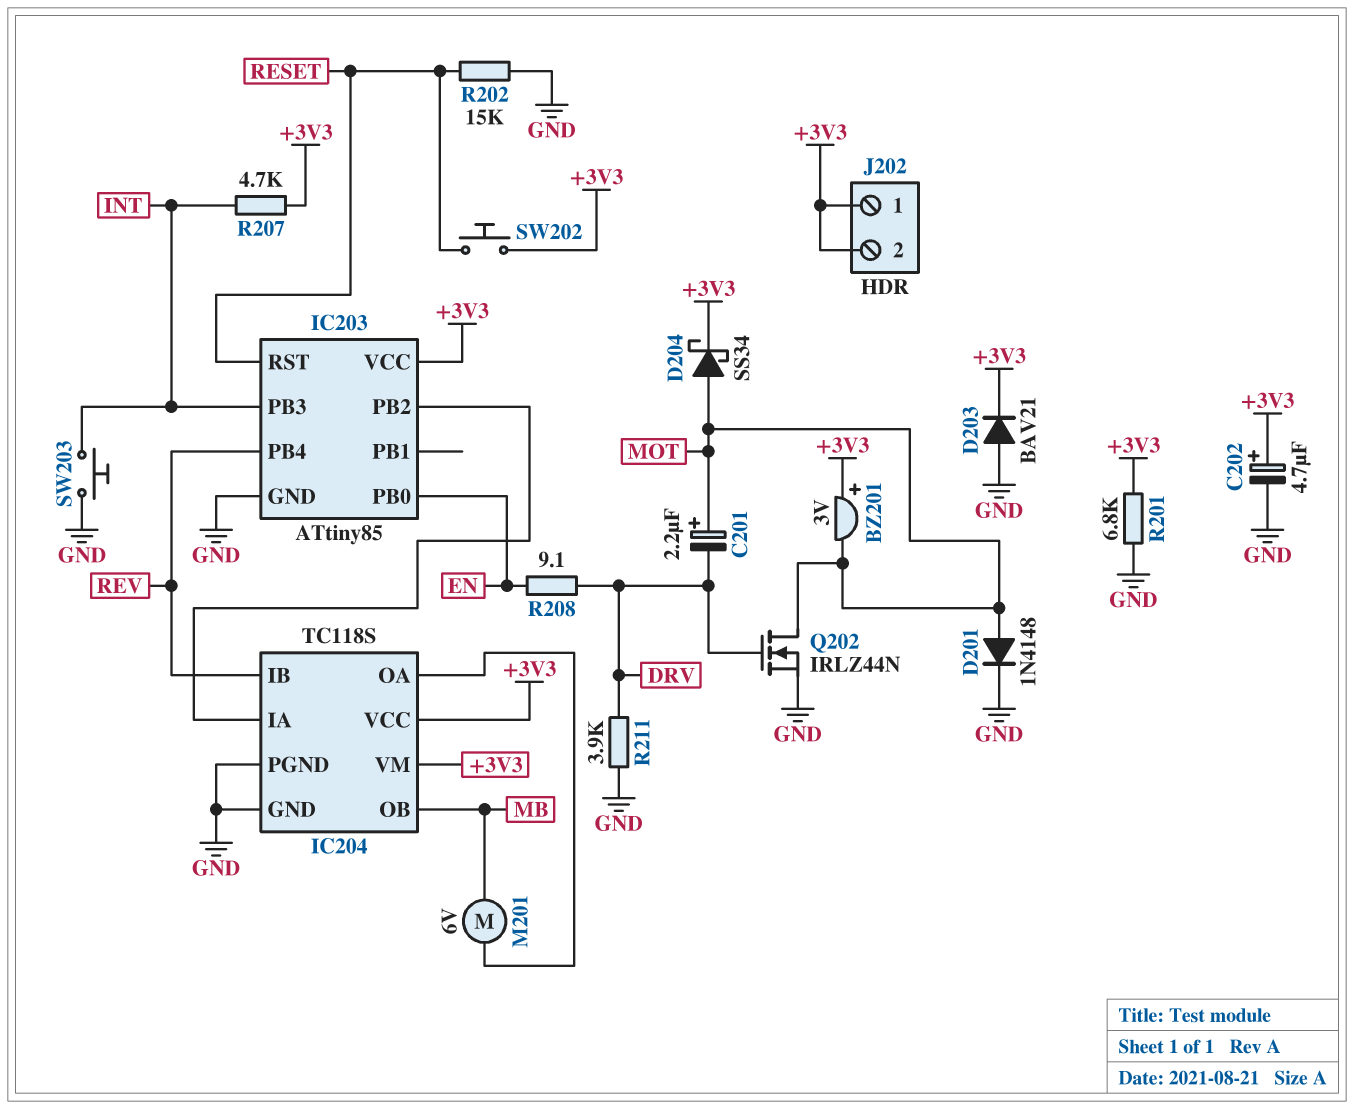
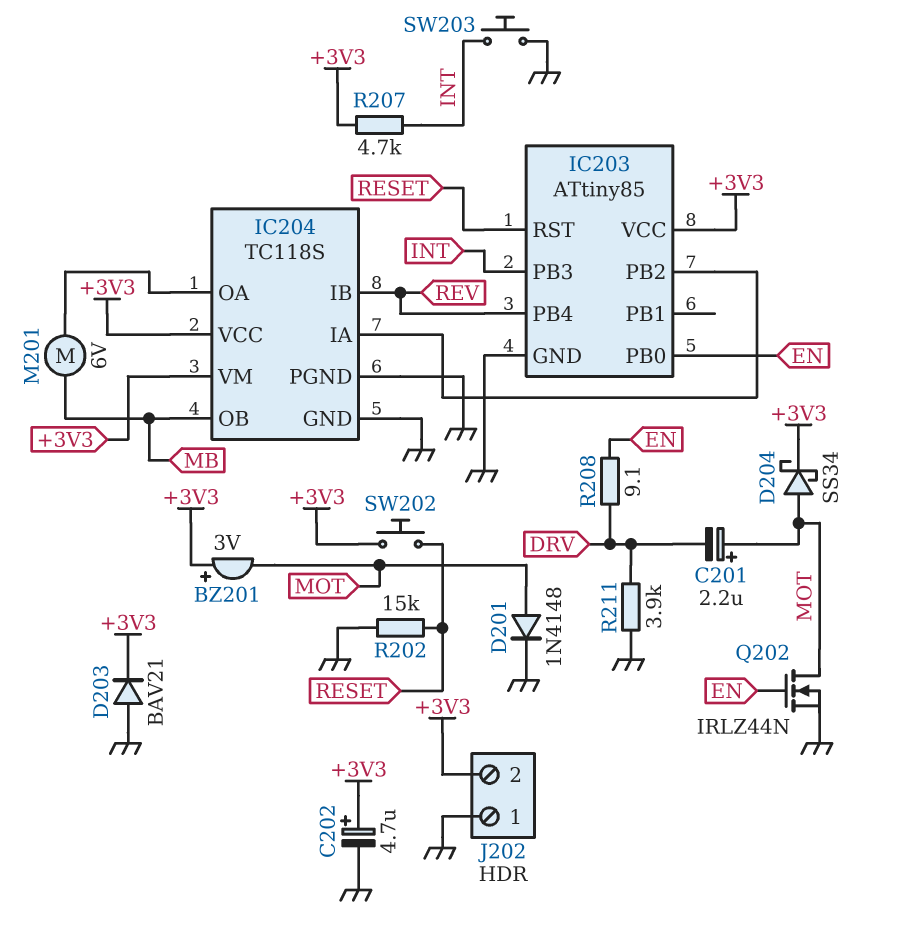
J202 pin 1: +3V3 -> GND
Q202: NMOS IRLZ44N (G DRV, D MOT, S GND) -> NMOS IRLZ44N (G EN, D MOT, S GND)
R201: 6.8k (+3V3, GND) -> none

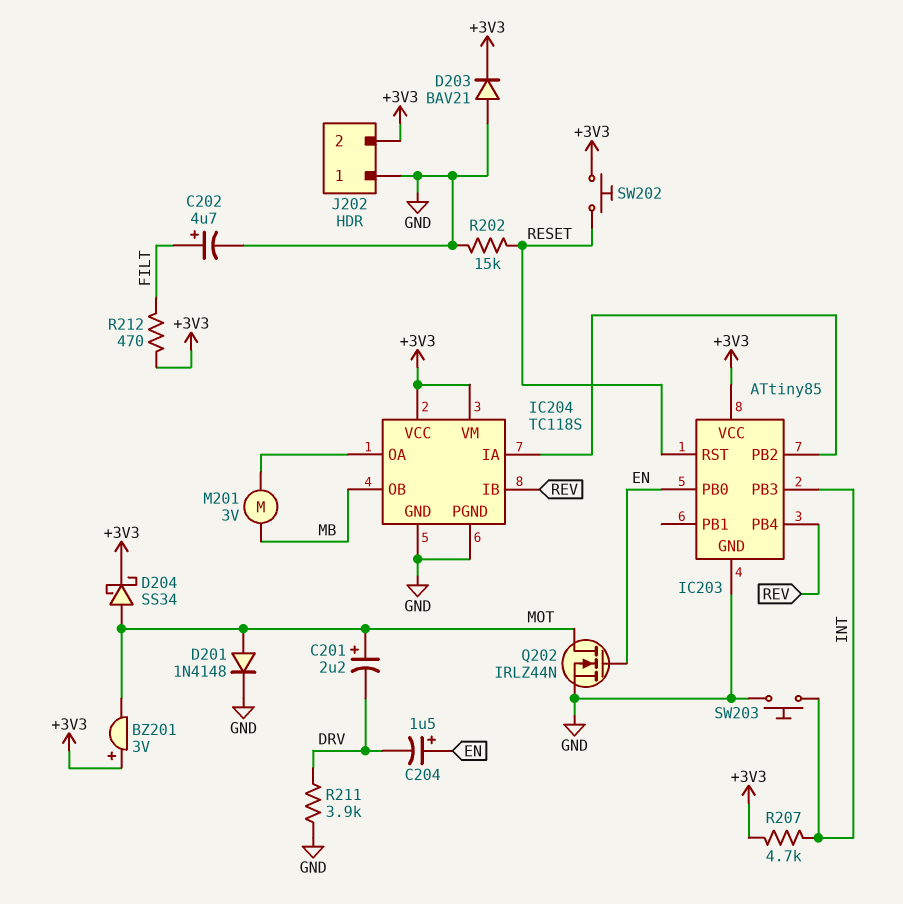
C202: 4.7uF (plus +3V3, minus GND) -> 4.7uF (plus FILT, minus GND)
C204: none -> 1.5uF (plus EN, minus DRV)
M201: motor 6V (IC204/OA, MB) -> motor 3V (IC204/OA, MB)
R208: 9.1 (DRV, EN) -> none
R212: none -> 470 (+3V3, FILT)

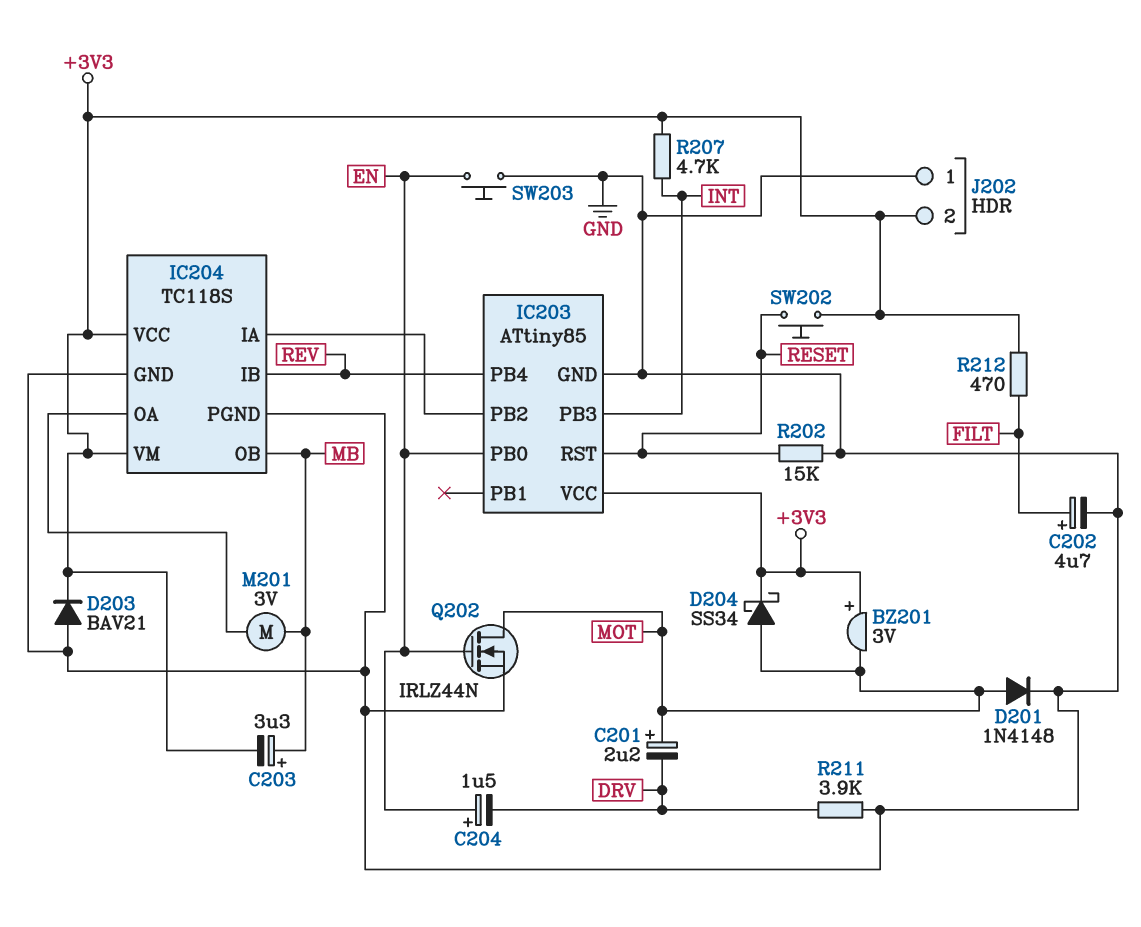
C203: none -> 3.3uF (plus MB, minus +3V3)
SW203: button (GND, INT) -> button (EN, GND)

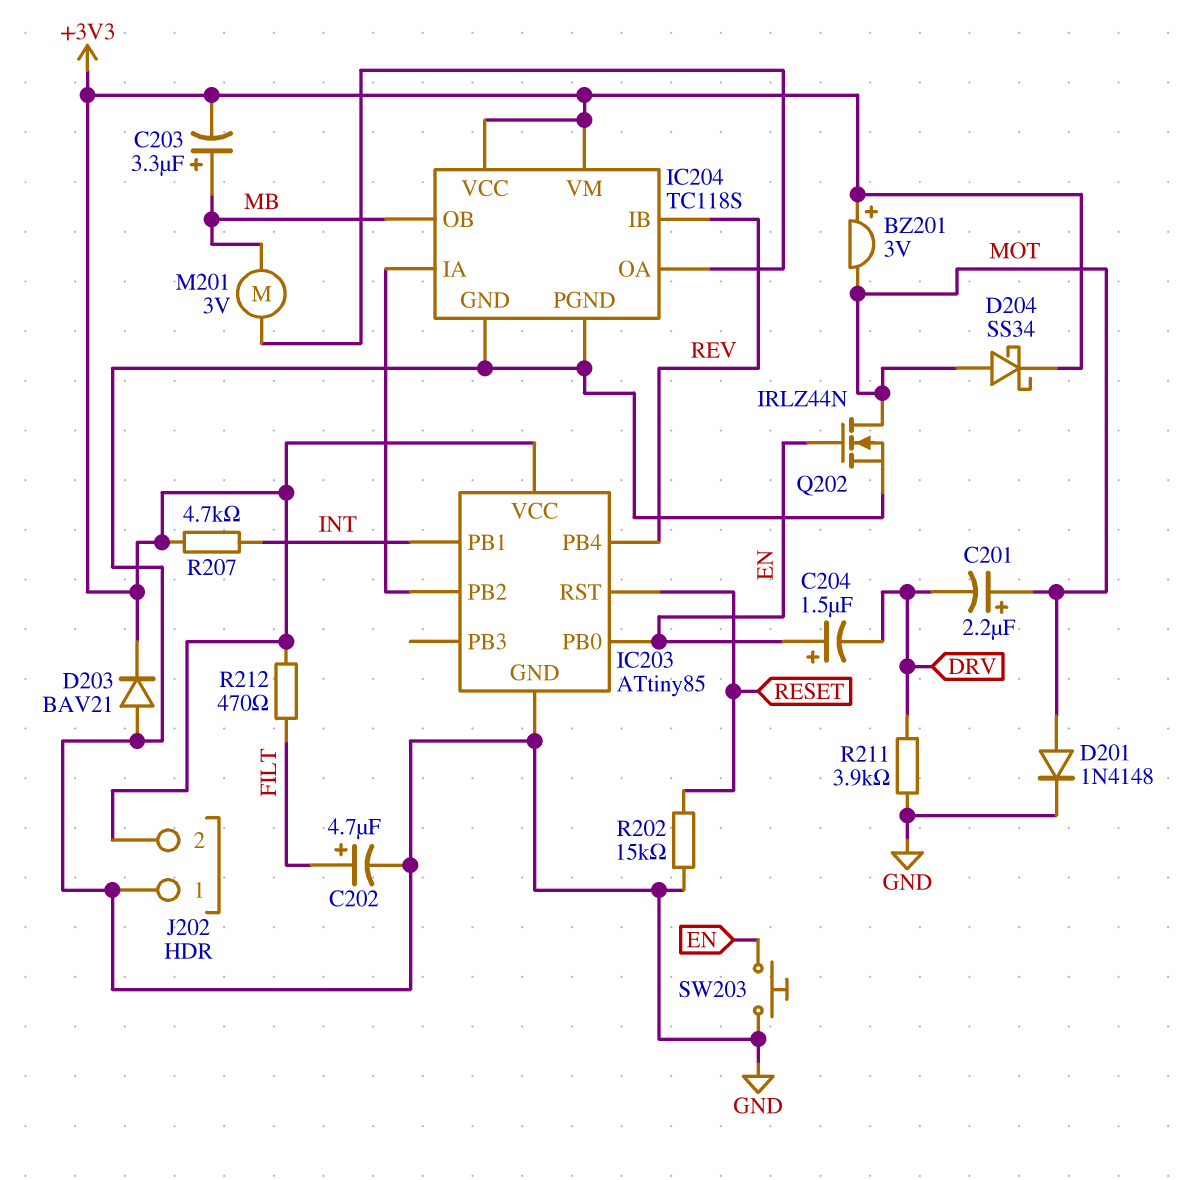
IC203 pin PB1: none -> INT
IC203 pin PB3: INT -> none
SW202: button (+3V3, RESET) -> none

